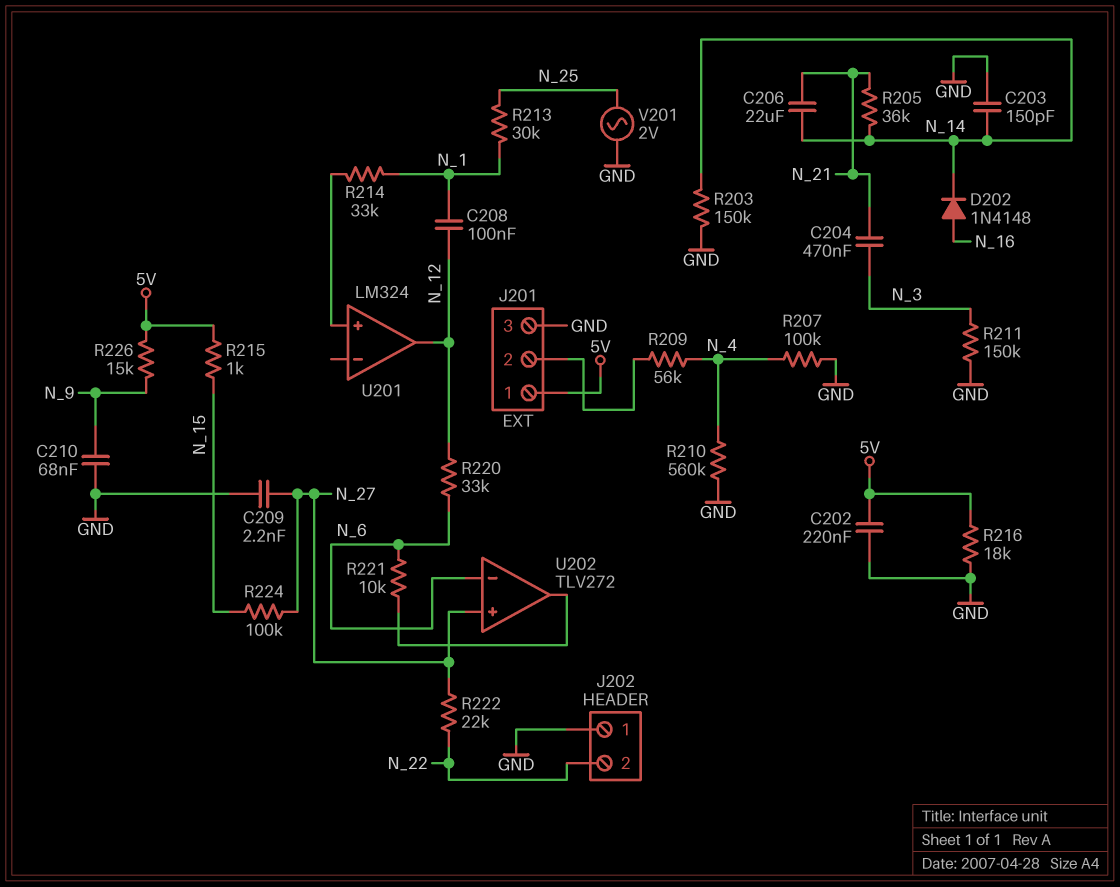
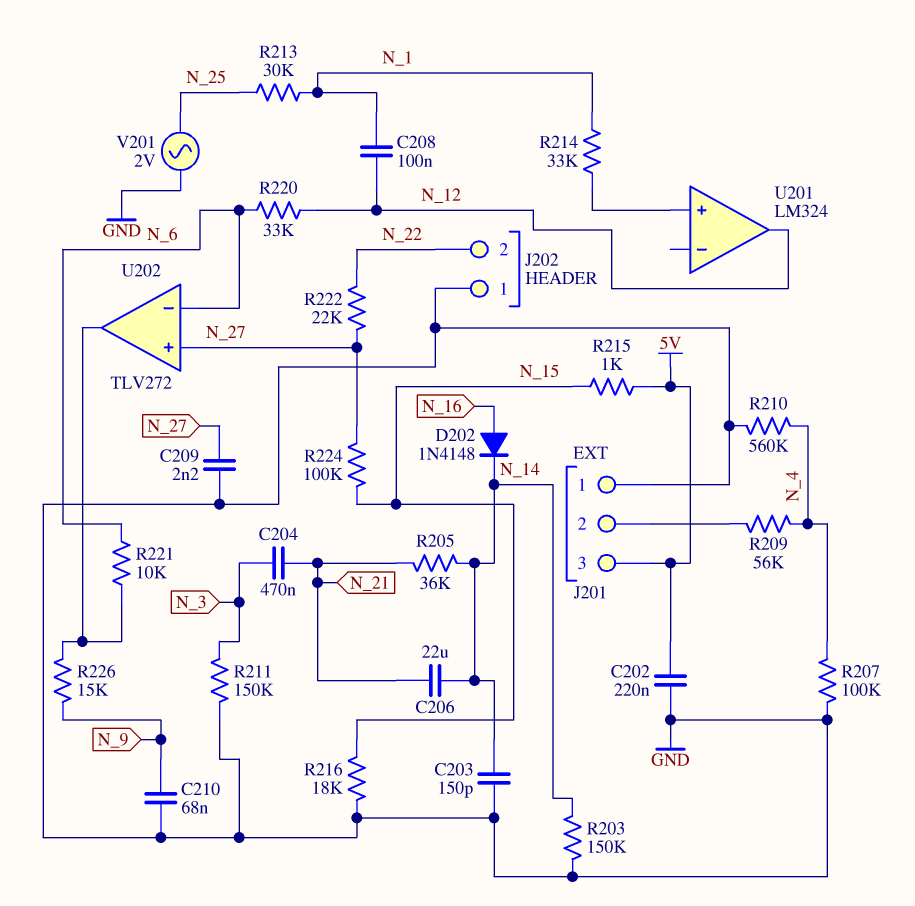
J201 pin 1: 5V -> GND
J201 pin 3: GND -> 5V
R216: 18k (5V, GND) -> 18k (GND, N_15)
R226: 15k (5V, N_9) -> 15k (N_9, U202/out)

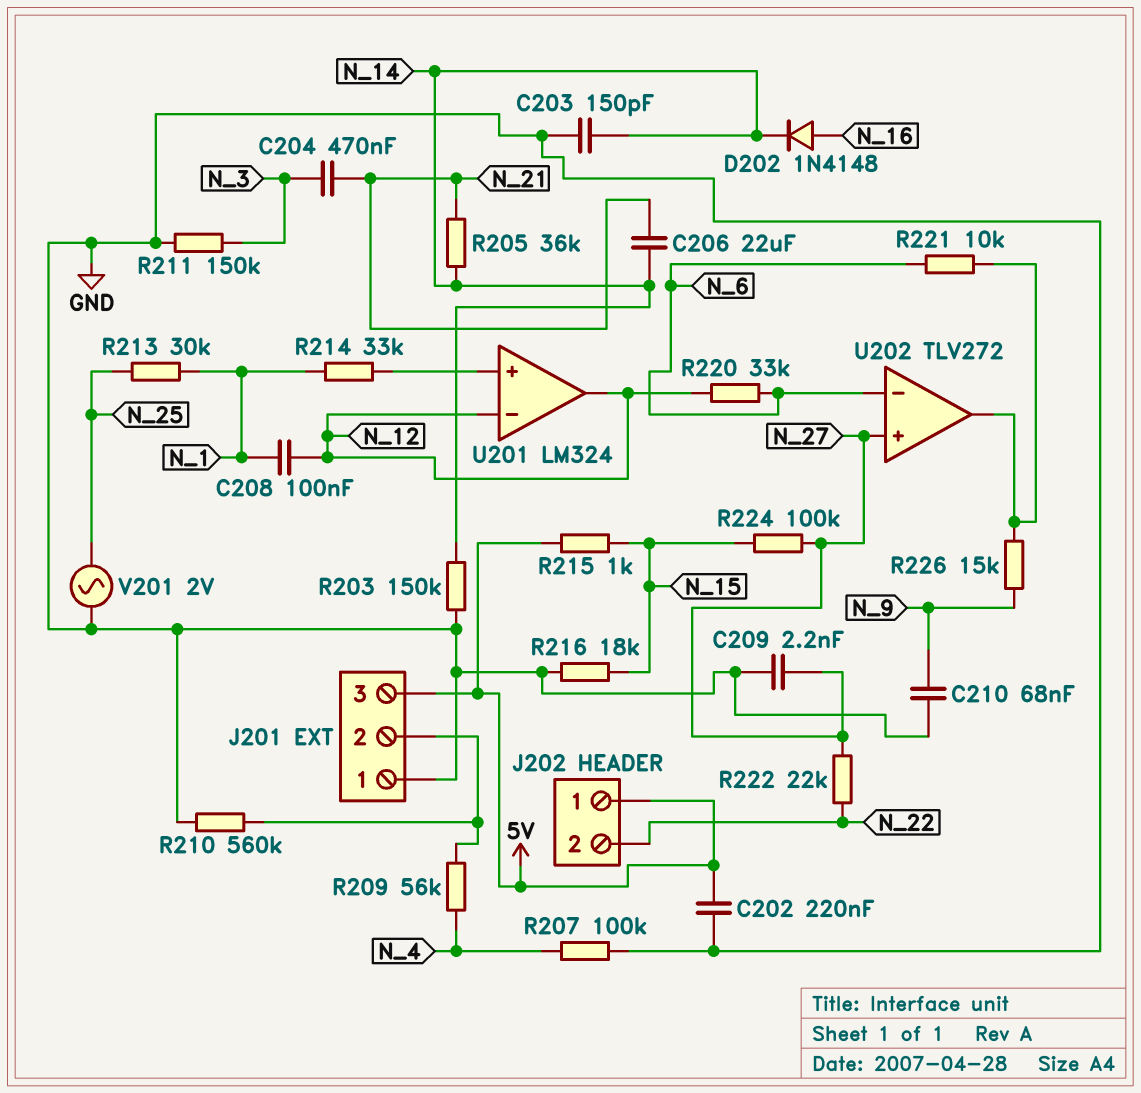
J202 pin 1: GND -> 5V
R210: 560k (GND, N_4) -> 560k (GND, J201/2)
U201 pin in-: none -> N_12

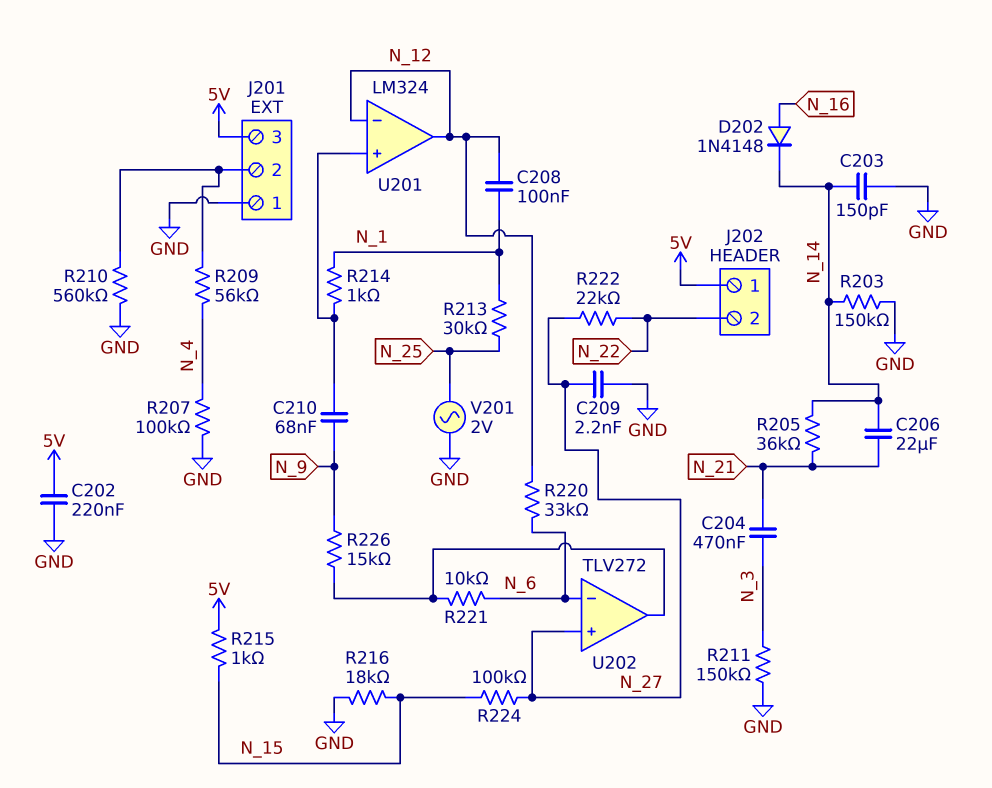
C210: 68nF (GND, N_9) -> 68nF (N_9, U201/in+)
R214: 33k (N_1, U201/in+) -> 1k (N_1, U201/in+)

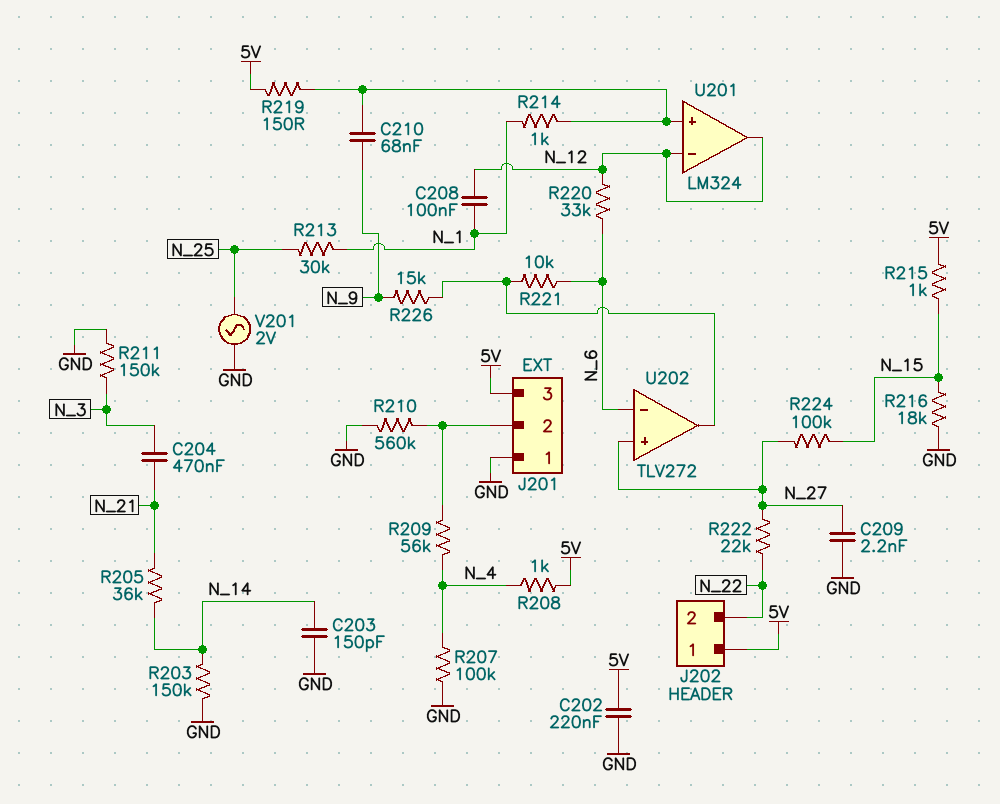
C206: 22uF (N_14, N_21) -> none
D202: diode 1N4148 (A N_16, K N_14) -> none
R208: none -> 1k (5V, N_4)
R219: none -> 150 (5V, U201/in+)

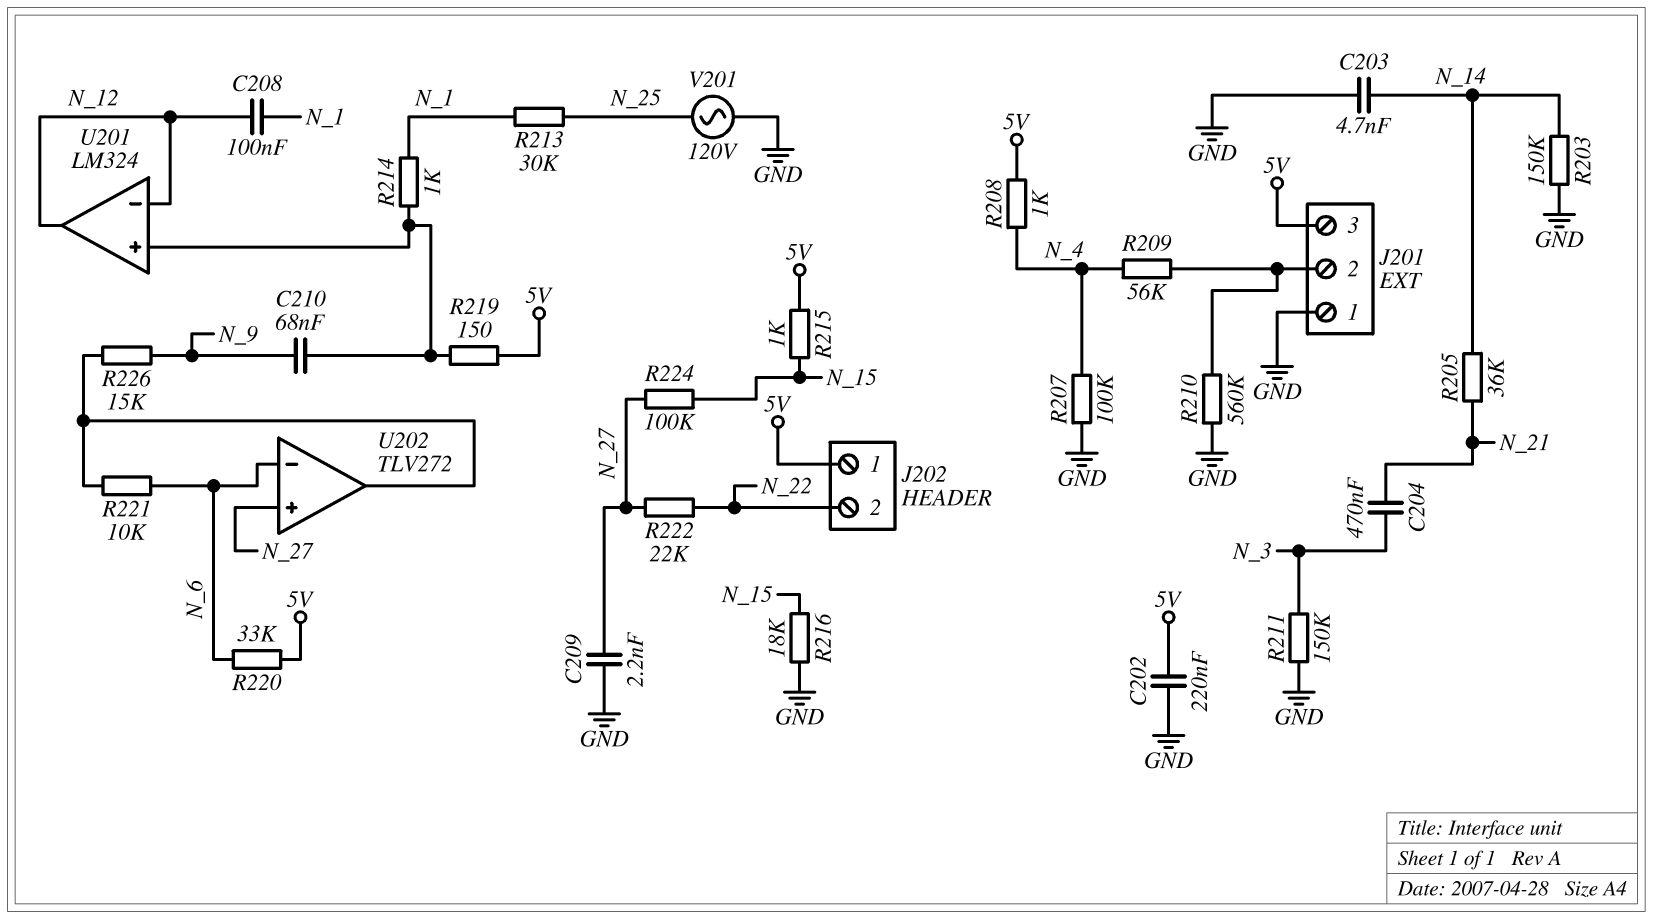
C203: 150pF (GND, N_14) -> 4.7nF (GND, N_14)
R220: 33k (N_6, N_12) -> 33k (5V, N_6)
V201: AC 2V (GND, N_25) -> AC 120V (GND, N_25)

